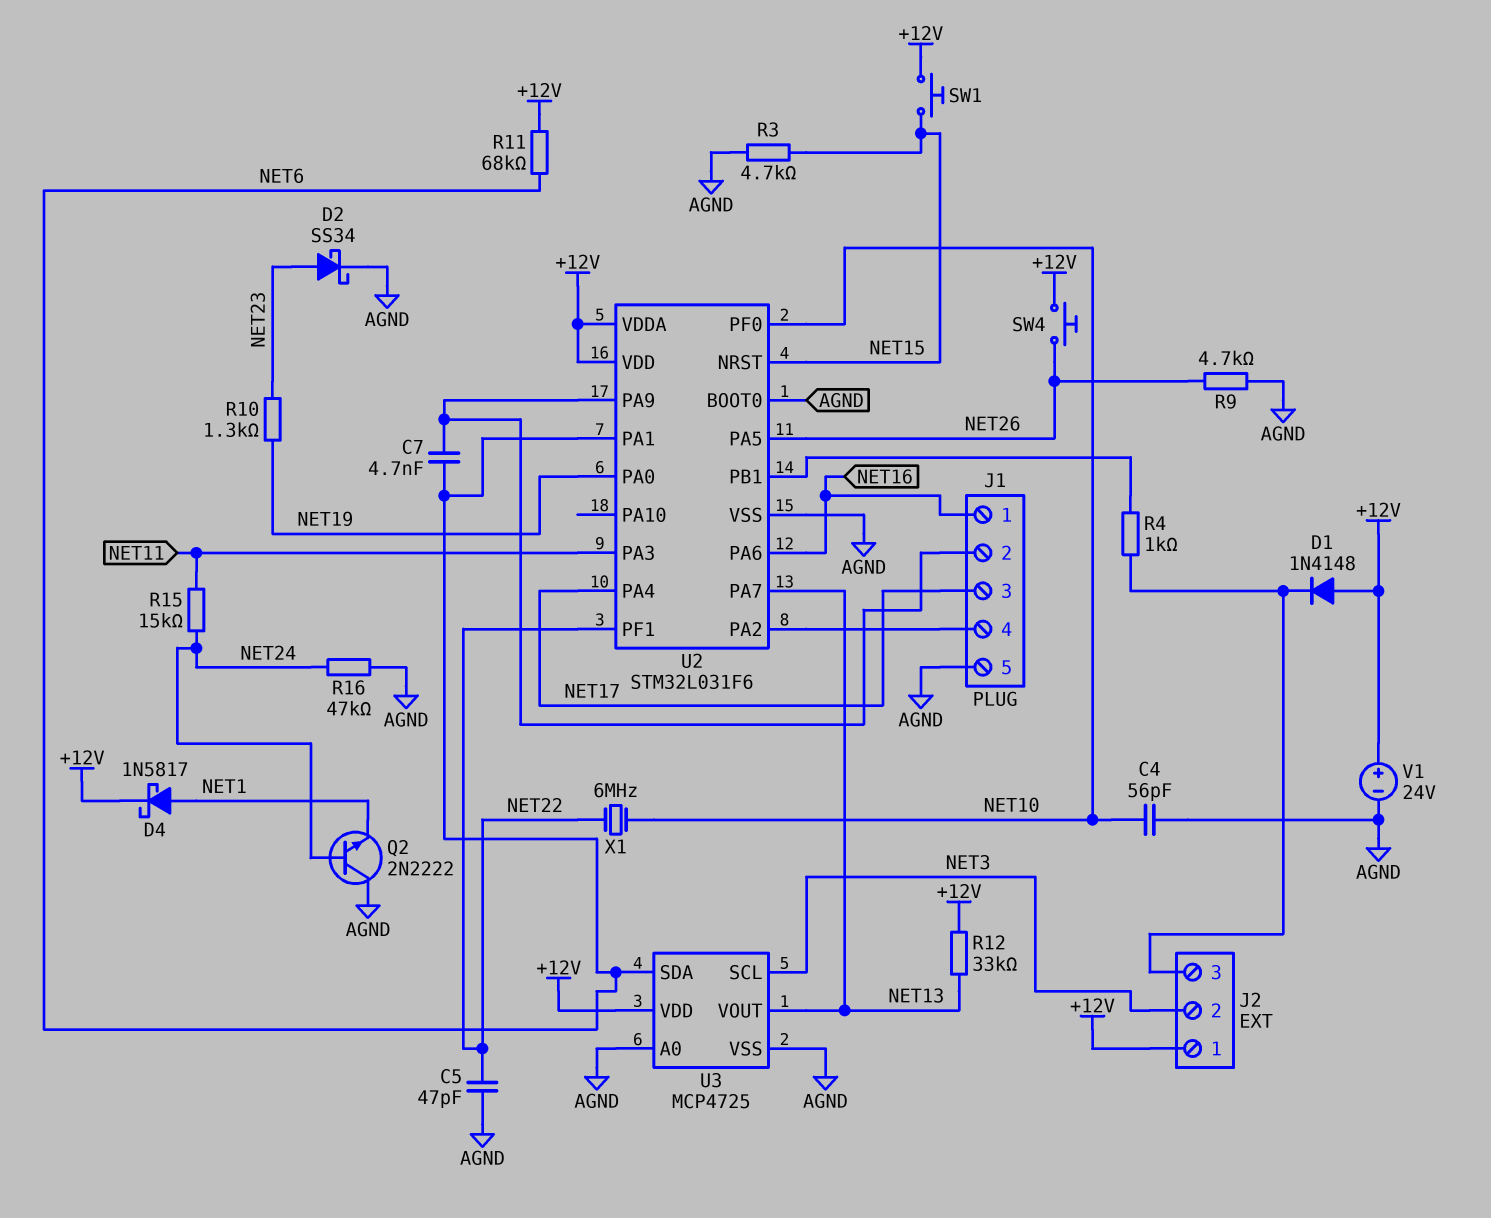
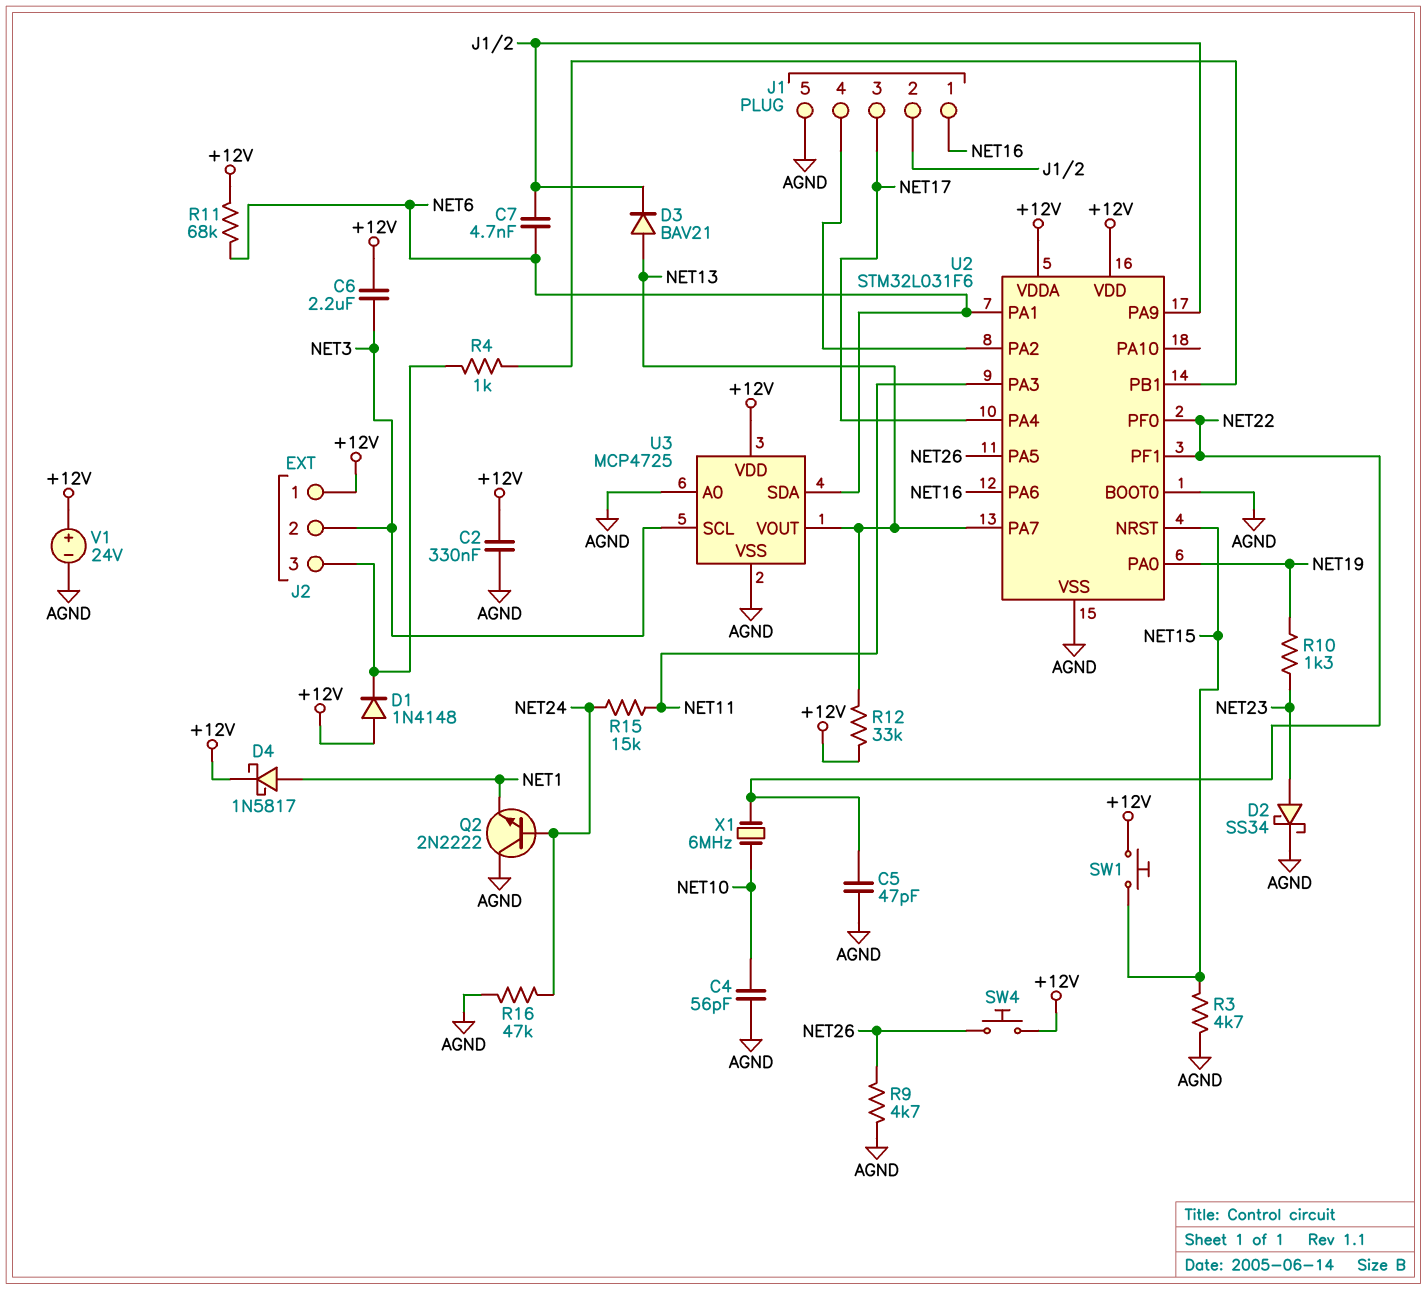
C2: none -> 330nF (+12V, AGND)
C6: none -> 2.2uF (+12V, NET3)
D3: none -> diode BAV21 (A NET13, K J1/2)
U2 pin PF0: NET10 -> NET22

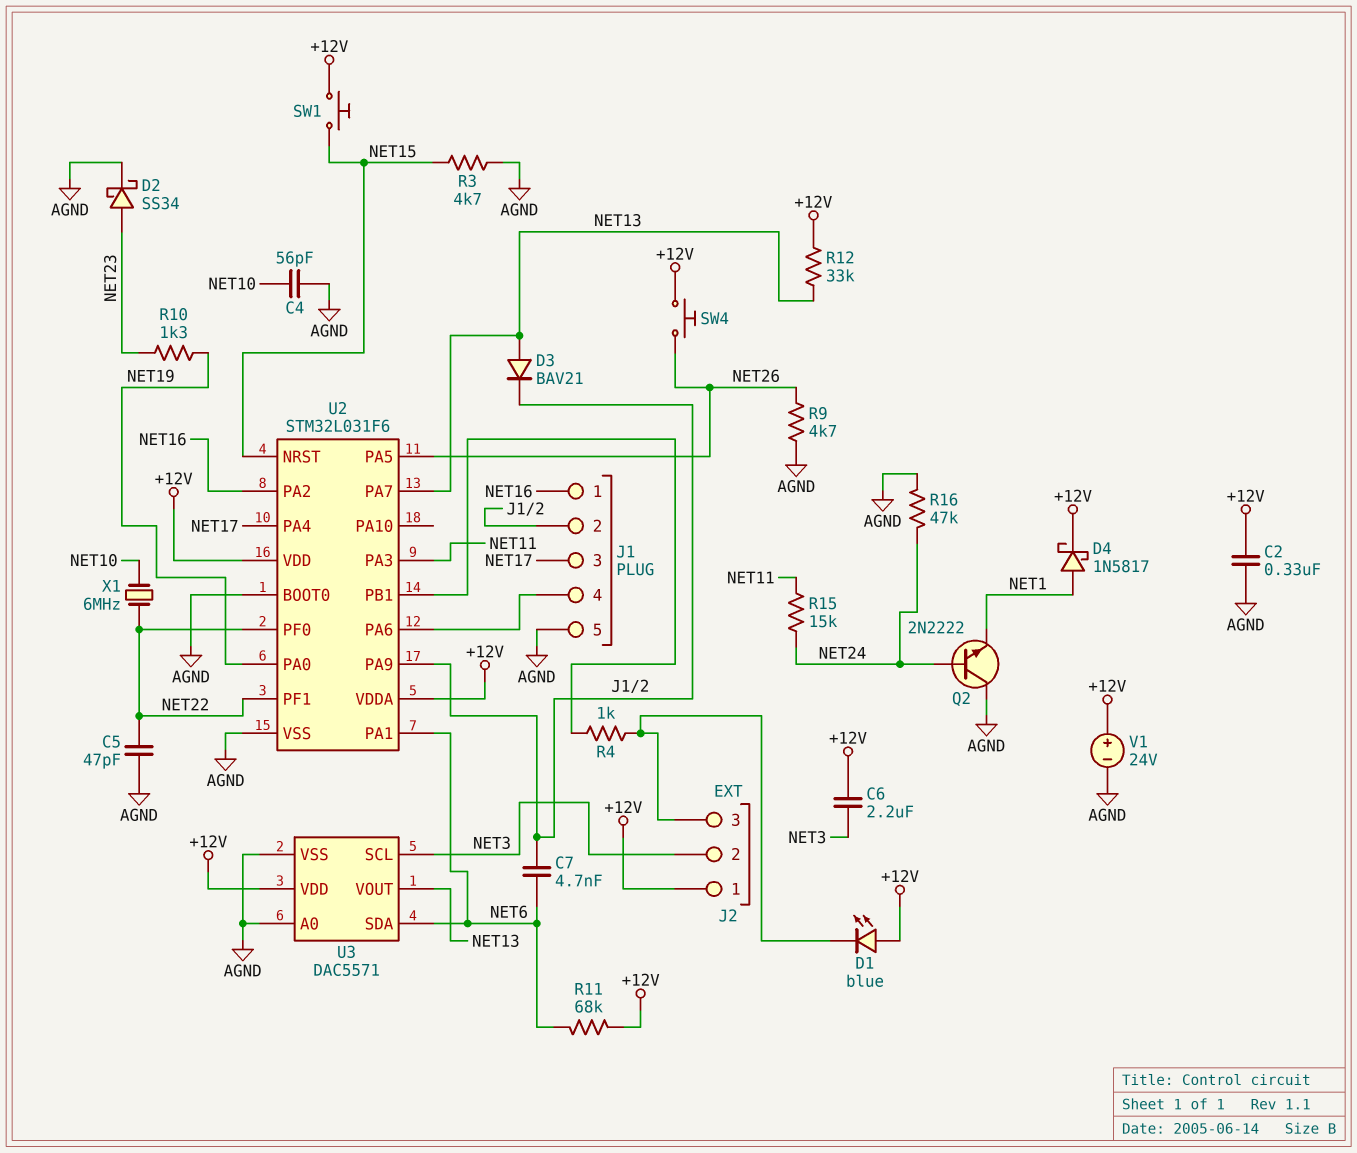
D1: diode 1N4148 (A +12V, K J2/3) -> LED blue (A +12V, K J2/3)
U2 pin PA2: J1/4 -> NET16
U2 pin PA6: NET16 -> J1/4
U3: MCP4725 -> DAC5571

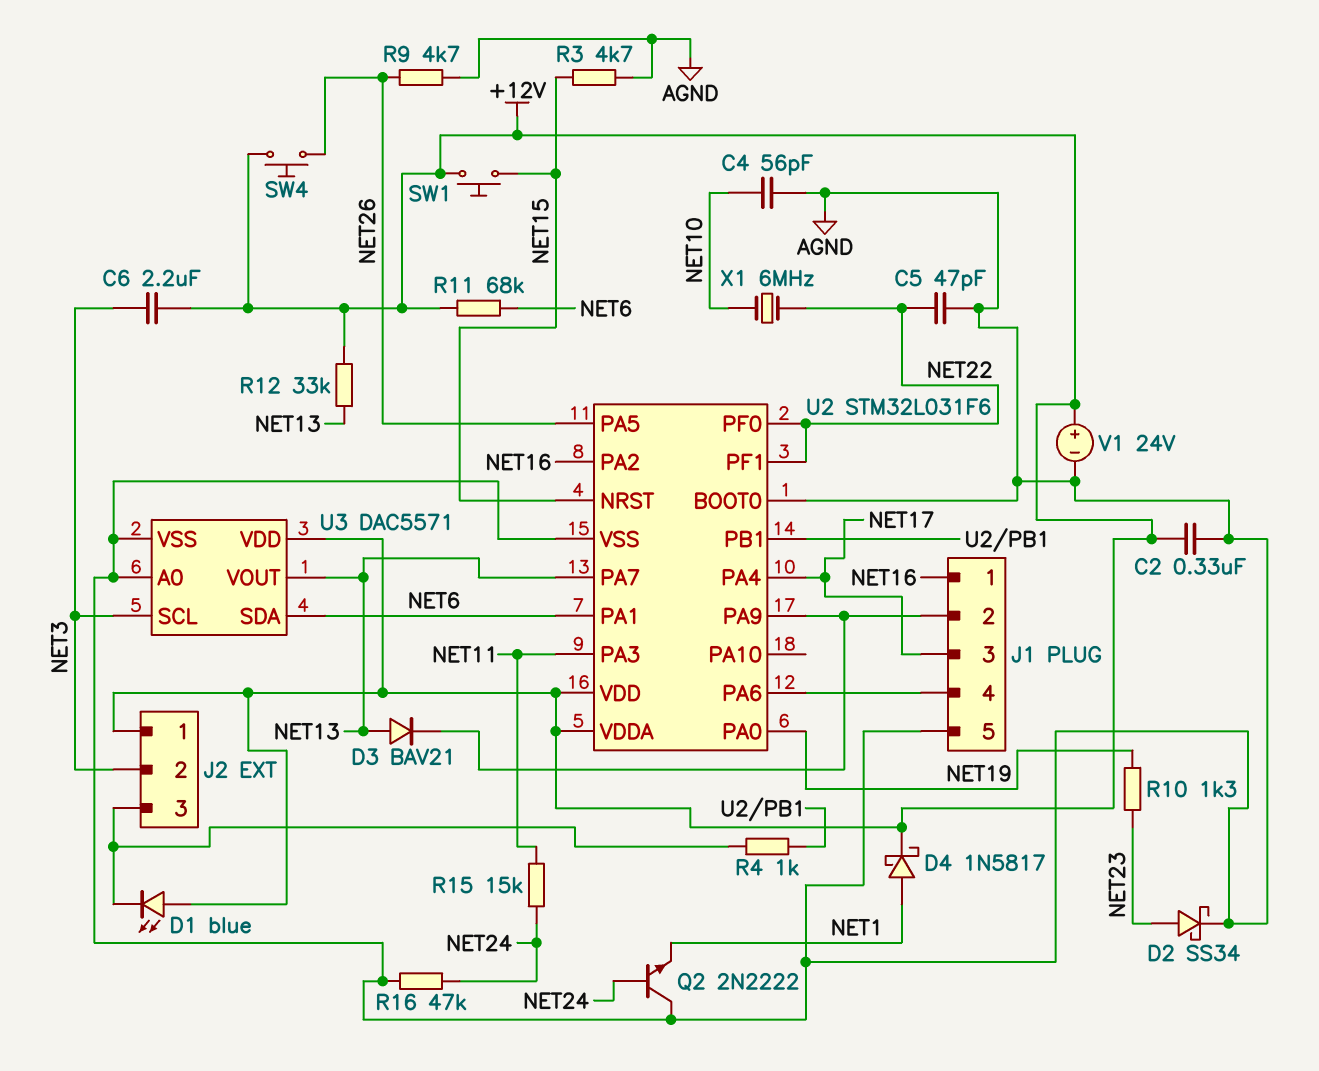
C7: 4.7nF (J1/2, NET6) -> none

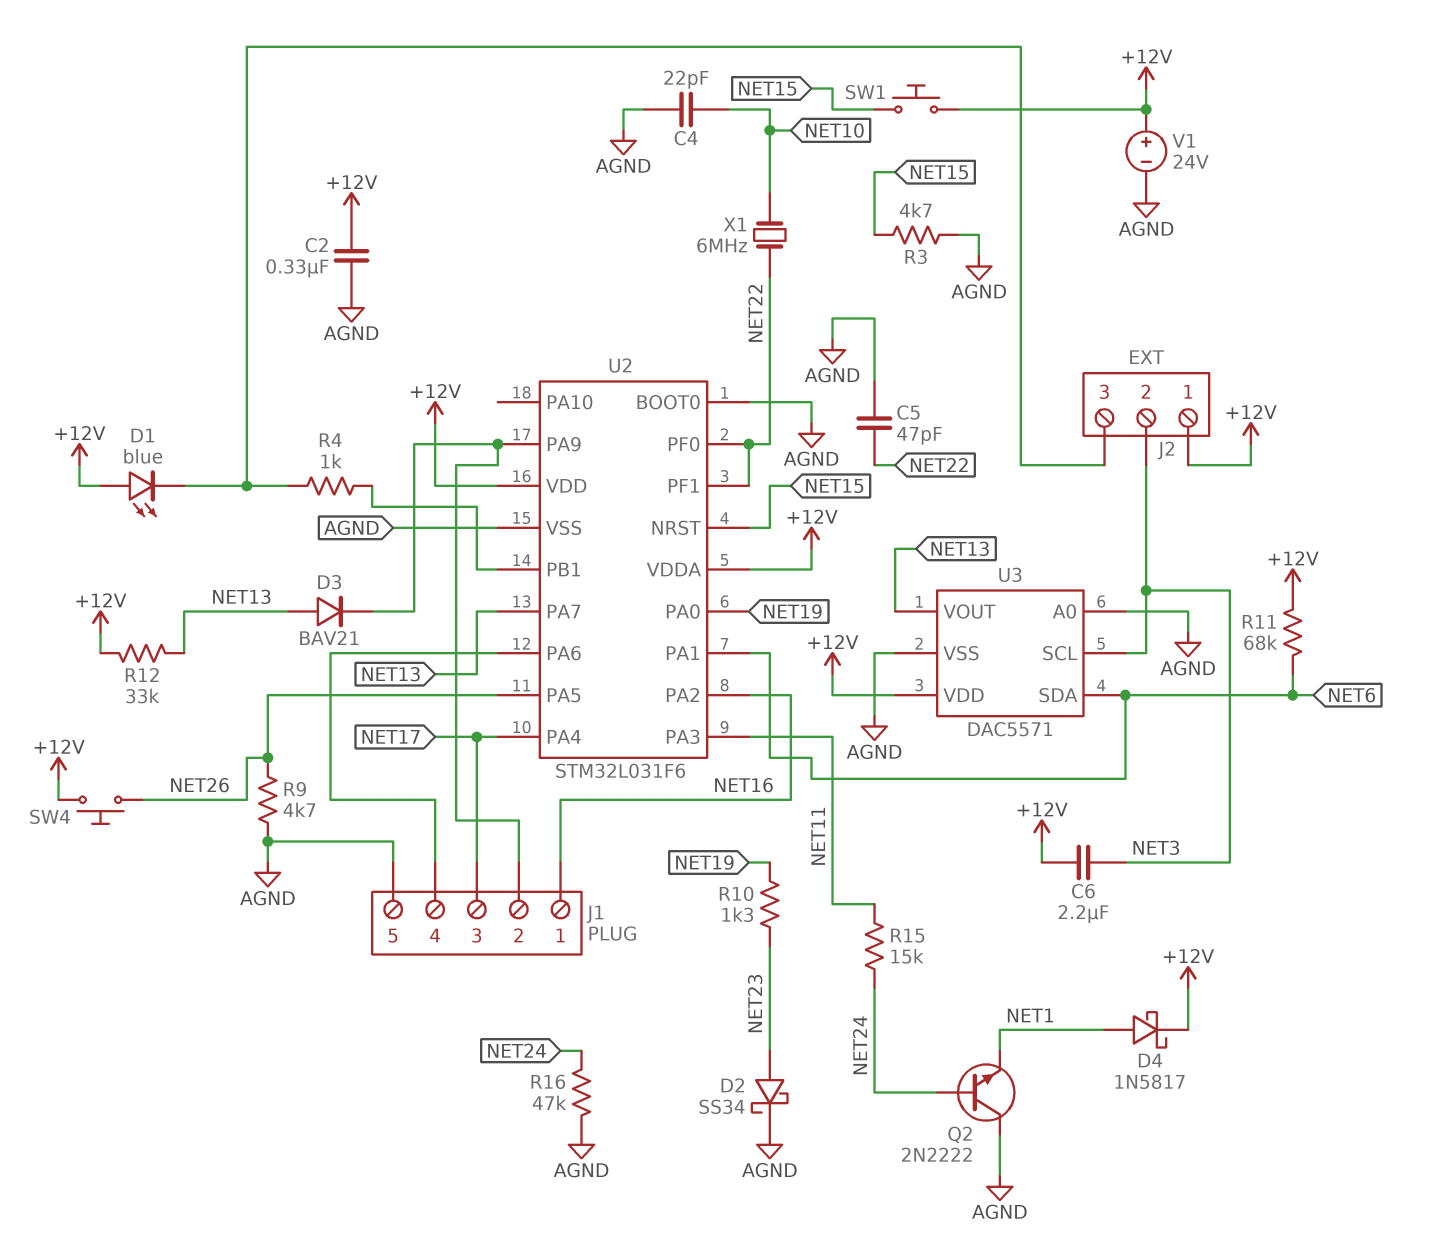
C4: 56pF (AGND, NET10) -> 22pF (AGND, NET10)

